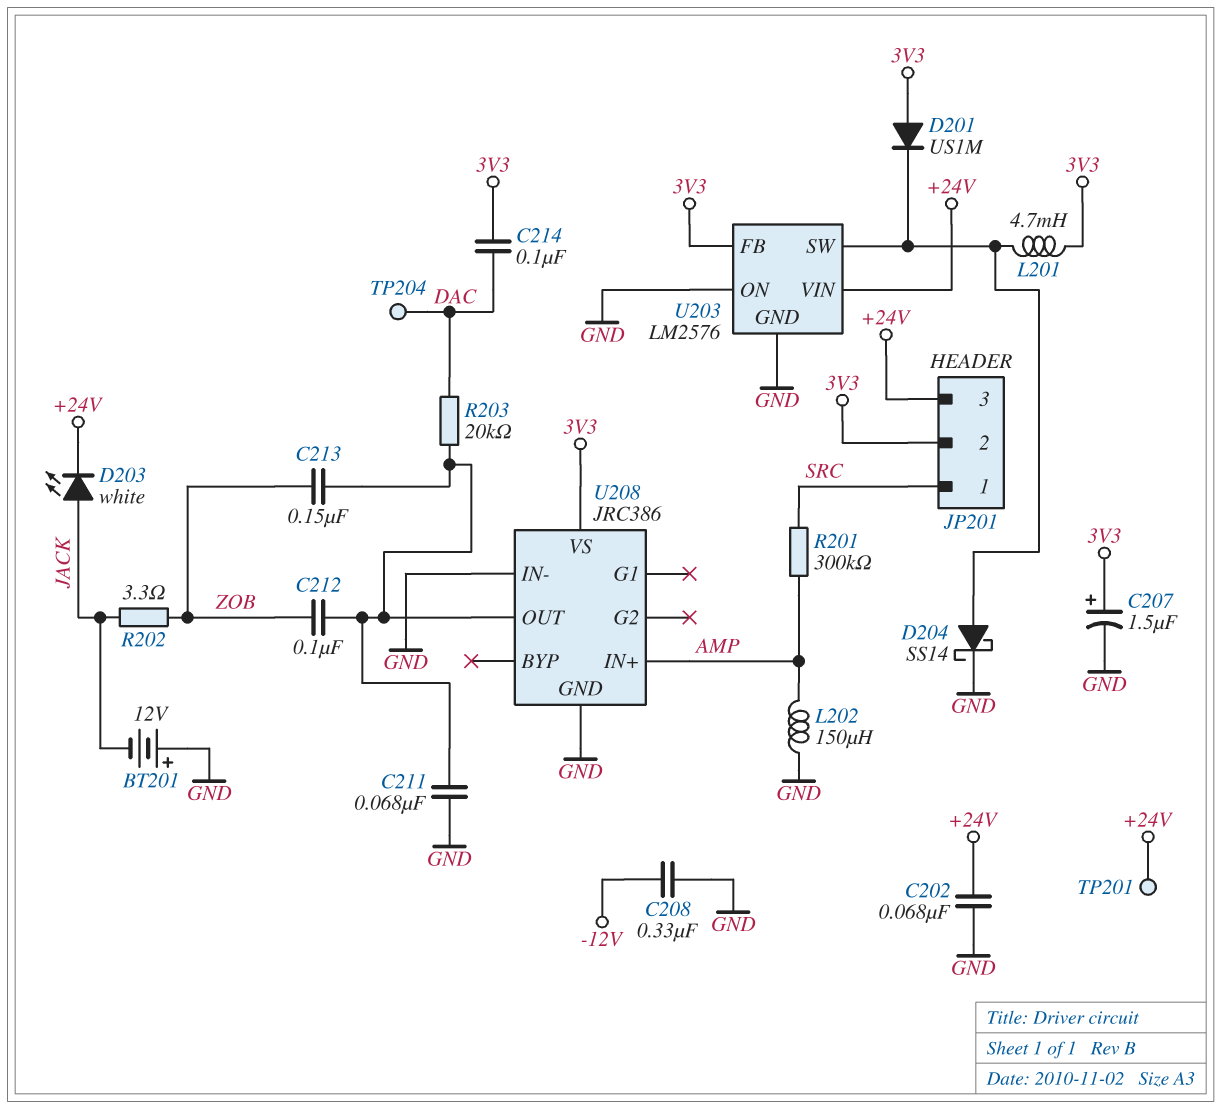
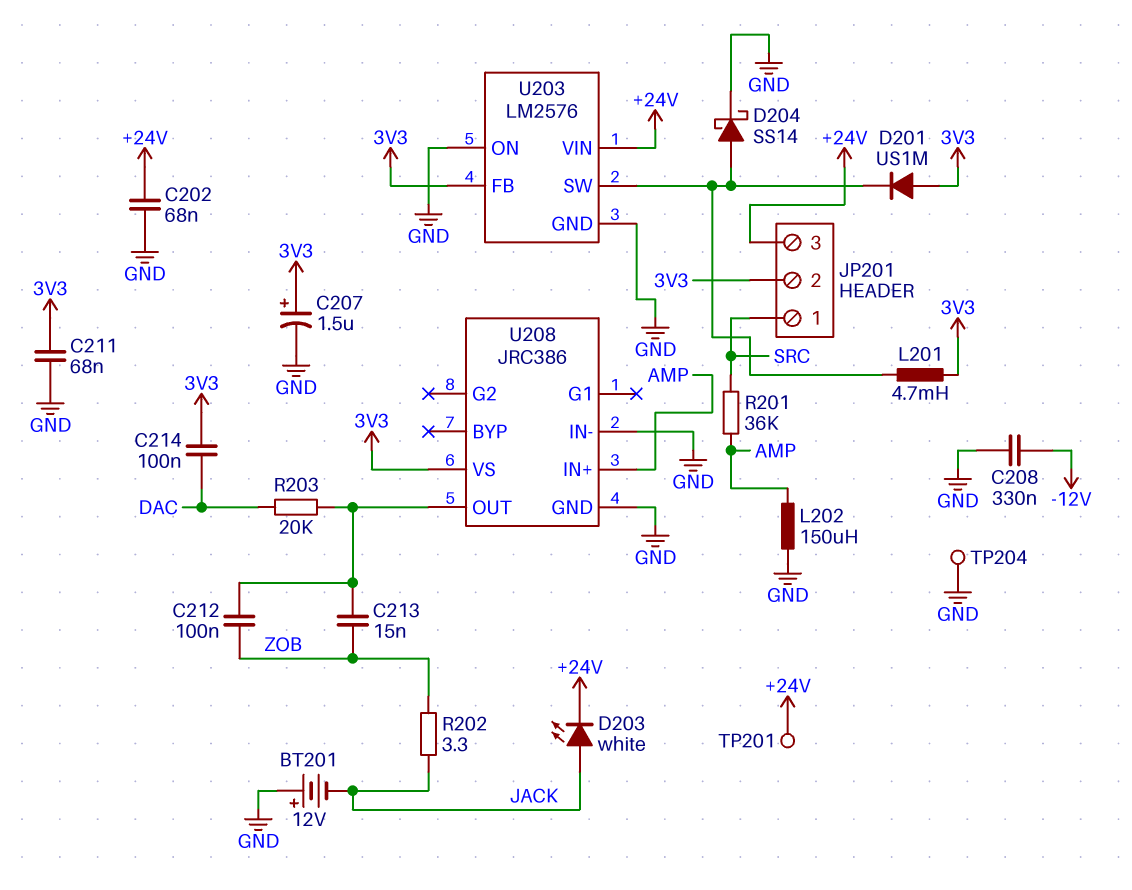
C211: 68nF (GND, U208/OUT) -> 68nF (3V3, GND)
C213: 150nF (U208/OUT, ZOB) -> 15nF (U208/OUT, ZOB)
R201: 300k (AMP, SRC) -> 36k (AMP, SRC)
TP204: test point (DAC) -> test point (GND)

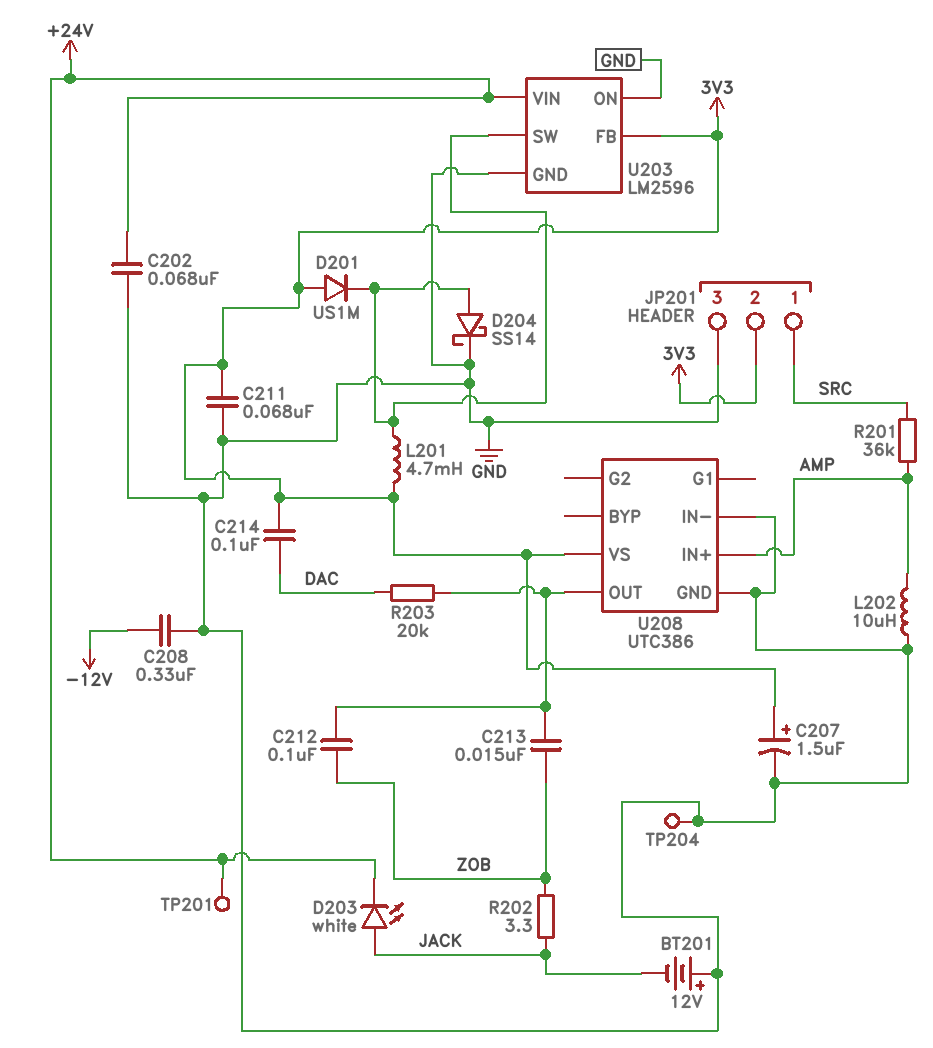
JP201 pin 3: +24V -> GND
L202: 150uH (AMP, GND) -> 10uH (AMP, GND)
U203: LM2576 -> LM2596
U208: JRC386 -> UTC386

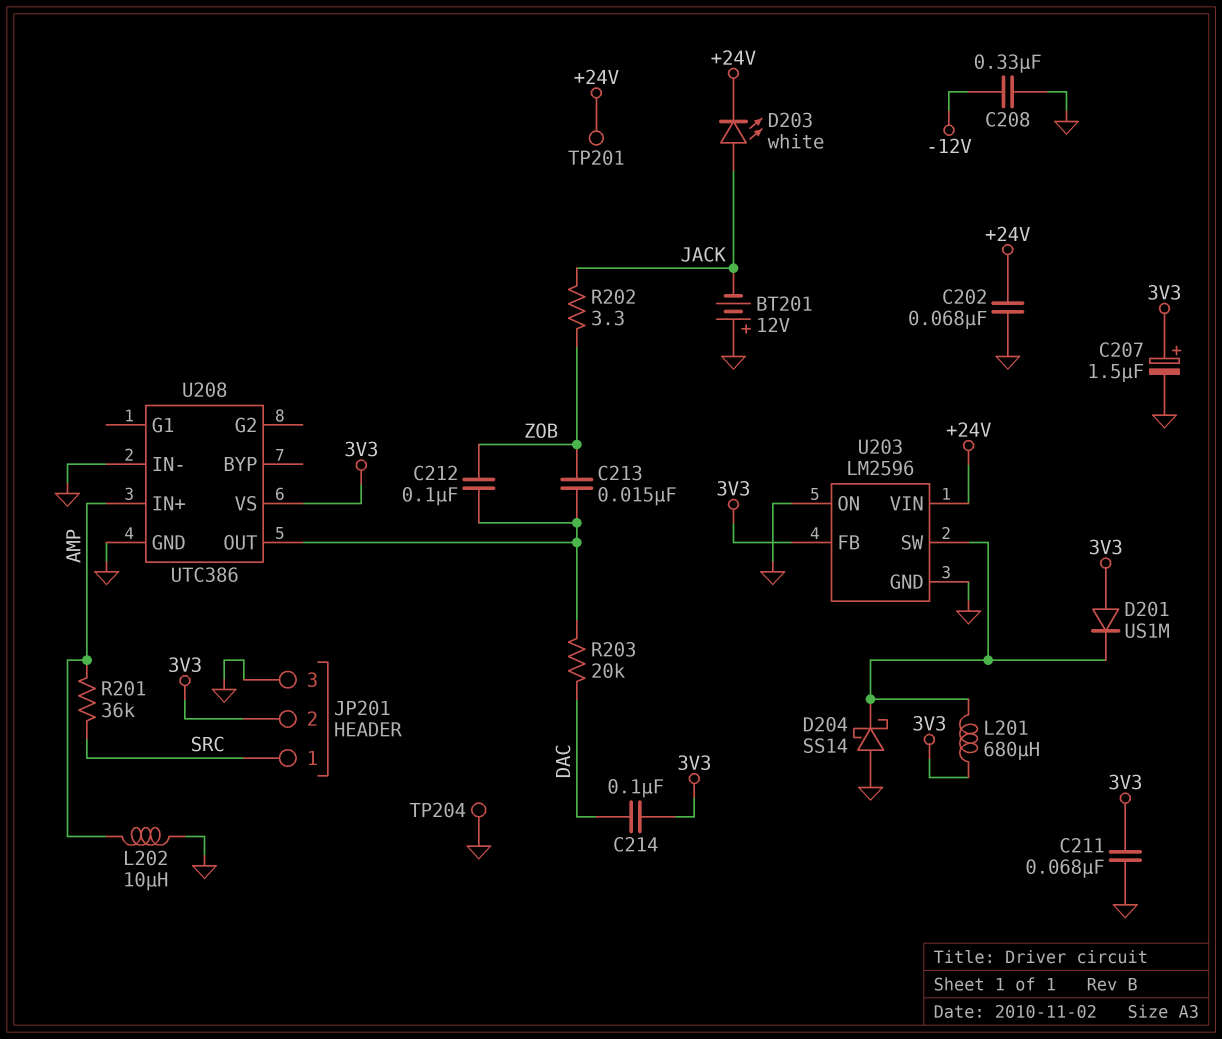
D204: schottky SS14 (A U203/SW, K GND) -> schottky SS14 (A GND, K U203/SW)
L201: 4.7mH (3V3, U203/SW) -> 680uH (3V3, U203/SW)

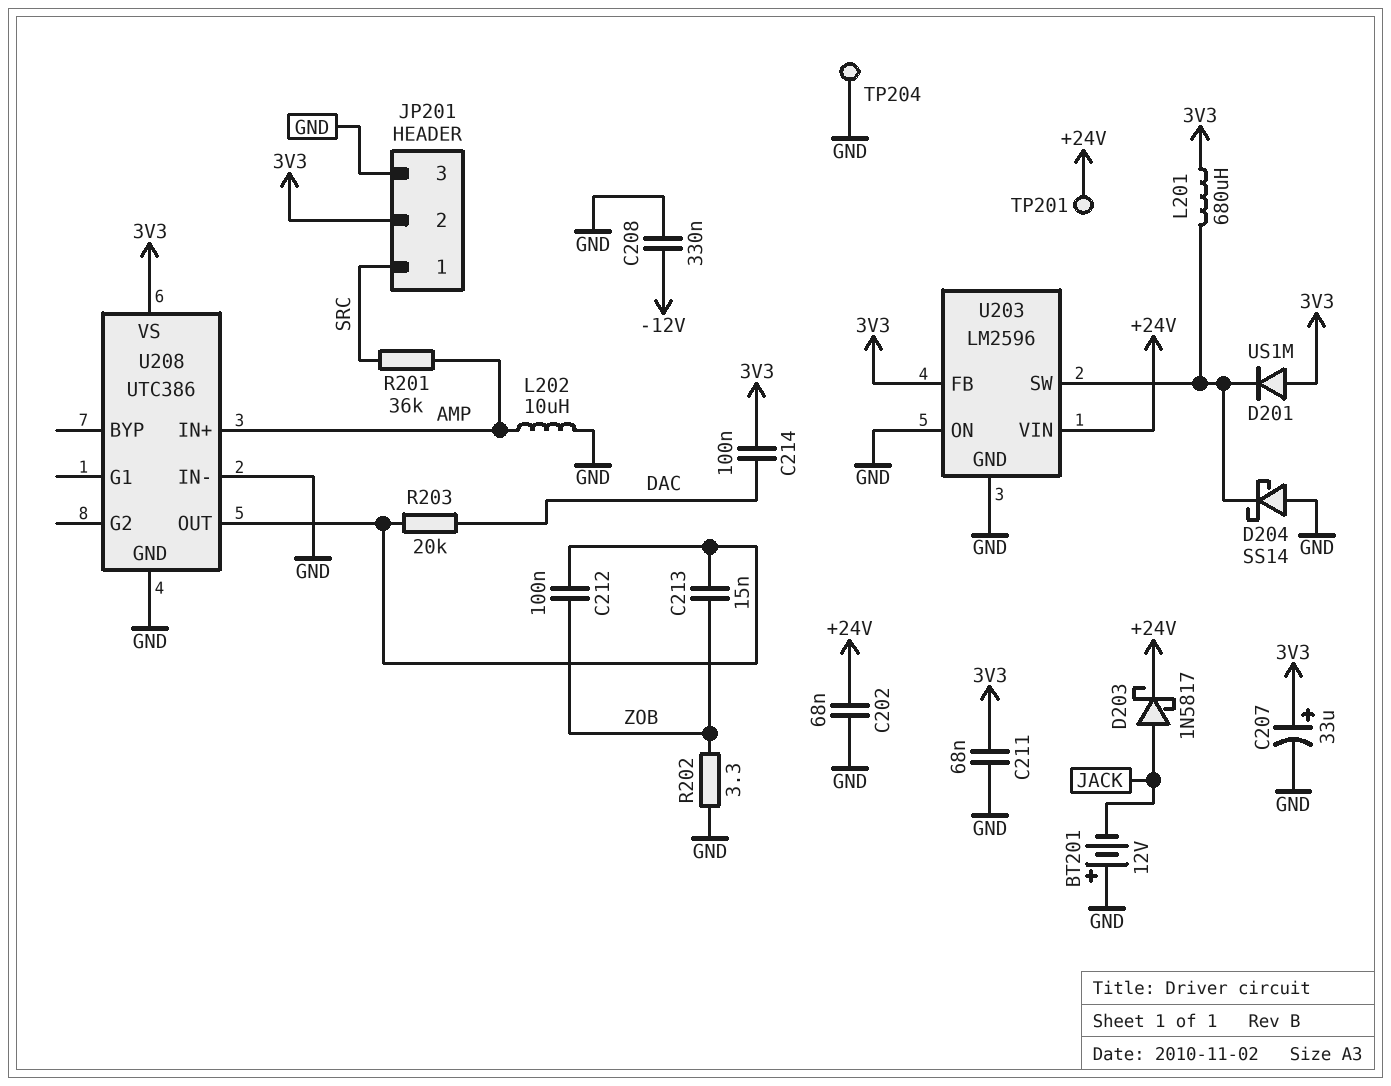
C207: 1.5uF (plus 3V3, minus GND) -> 33uF (plus 3V3, minus GND)
D203: LED white (A JACK, K +24V) -> schottky 1N5817 (A JACK, K +24V)
R202: 3.3 (JACK, ZOB) -> 3.3 (GND, ZOB)

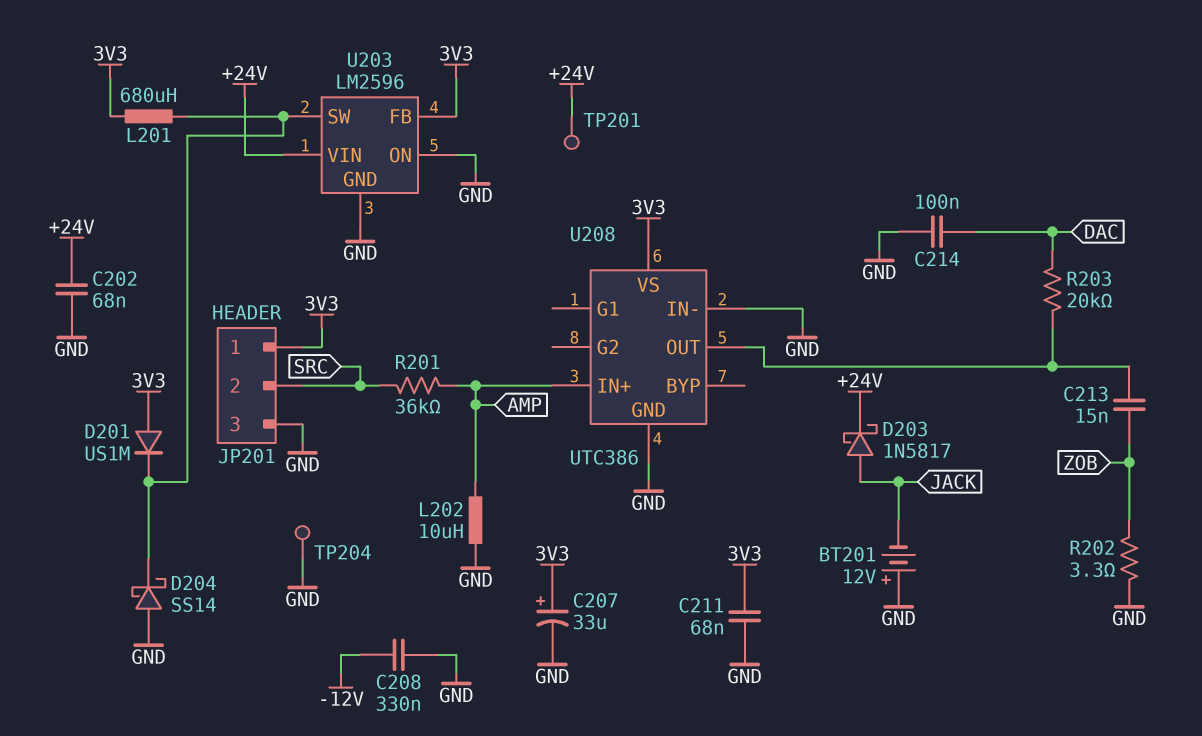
C212: 100nF (U208/OUT, ZOB) -> none
C214: 100nF (3V3, DAC) -> 100nF (DAC, GND)
JP201 pin 1: SRC -> 3V3
JP201 pin 2: 3V3 -> SRC

